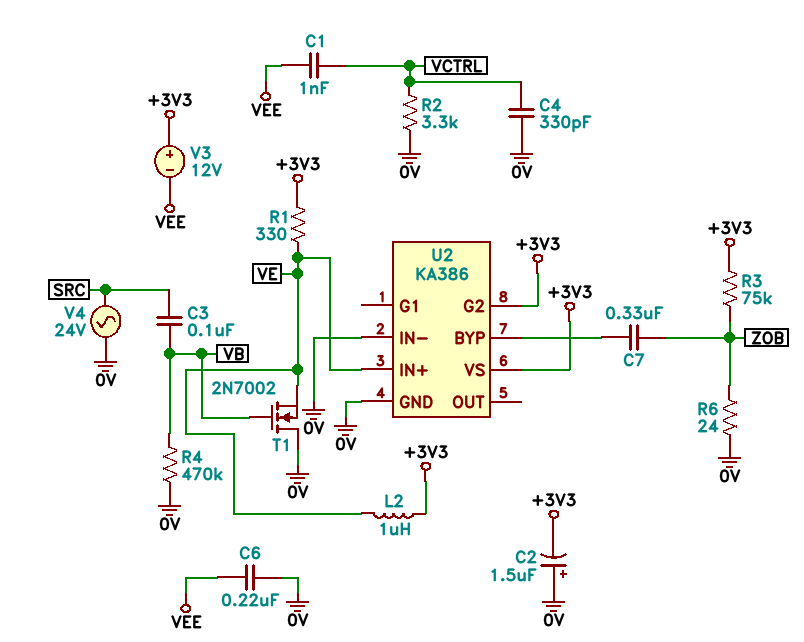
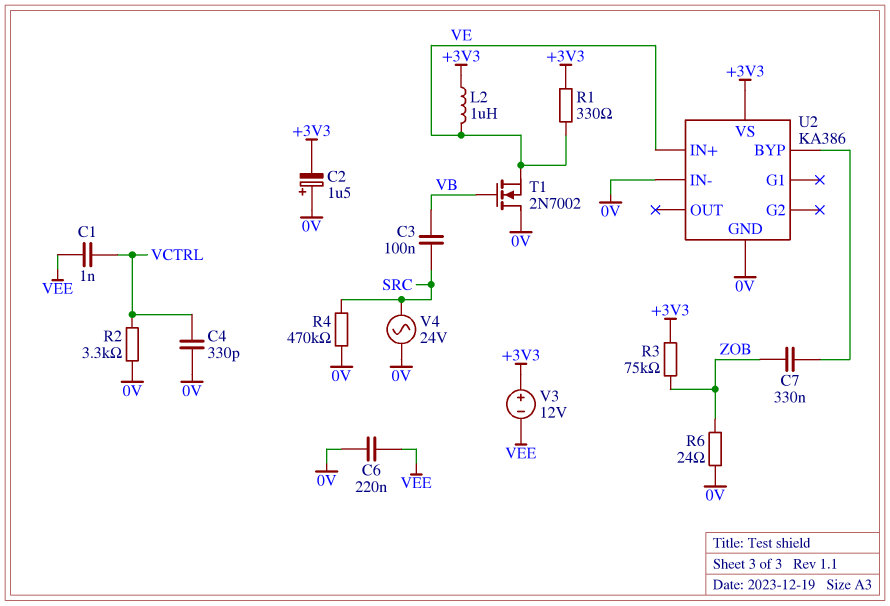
R4: 470k (0V, VB) -> 470k (0V, SRC)
U2 pin G2: +3V3 -> none

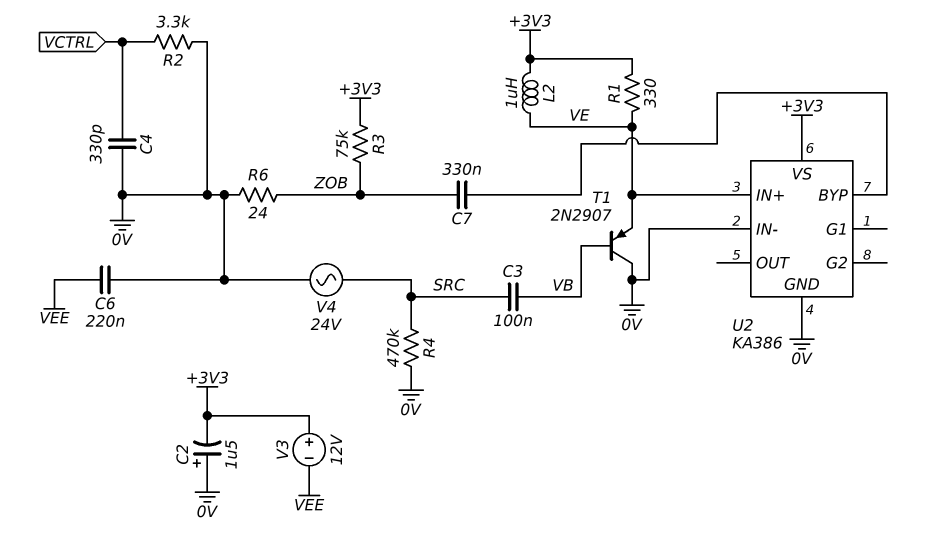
C1: 1nF (VCTRL, VEE) -> none
T1: NMOS 2N7002 (G VB, D 0V, S VE) -> PNP 2N2907 (B VB, C 0V, E VE)

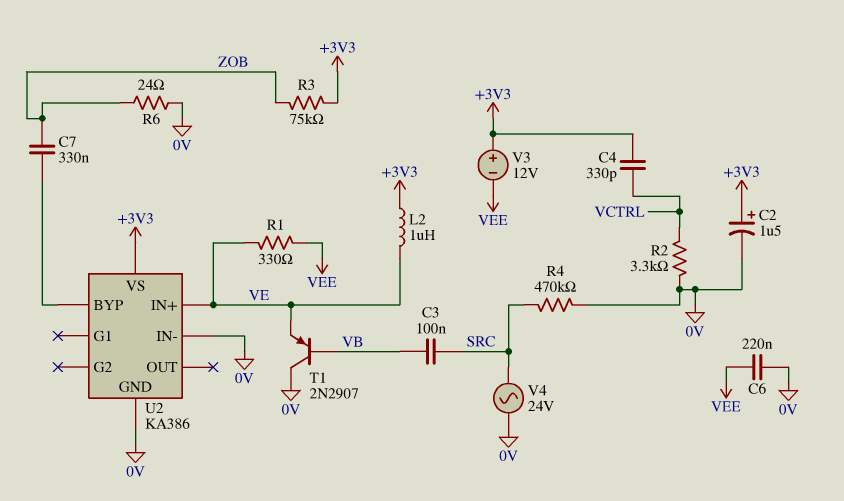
C2: 1.5uF (plus 0V, minus +3V3) -> 1.5uF (plus +3V3, minus 0V)
C4: 330pF (0V, VCTRL) -> 330pF (+3V3, VCTRL)
R1: 330 (+3V3, VE) -> 330 (VE, VEE)

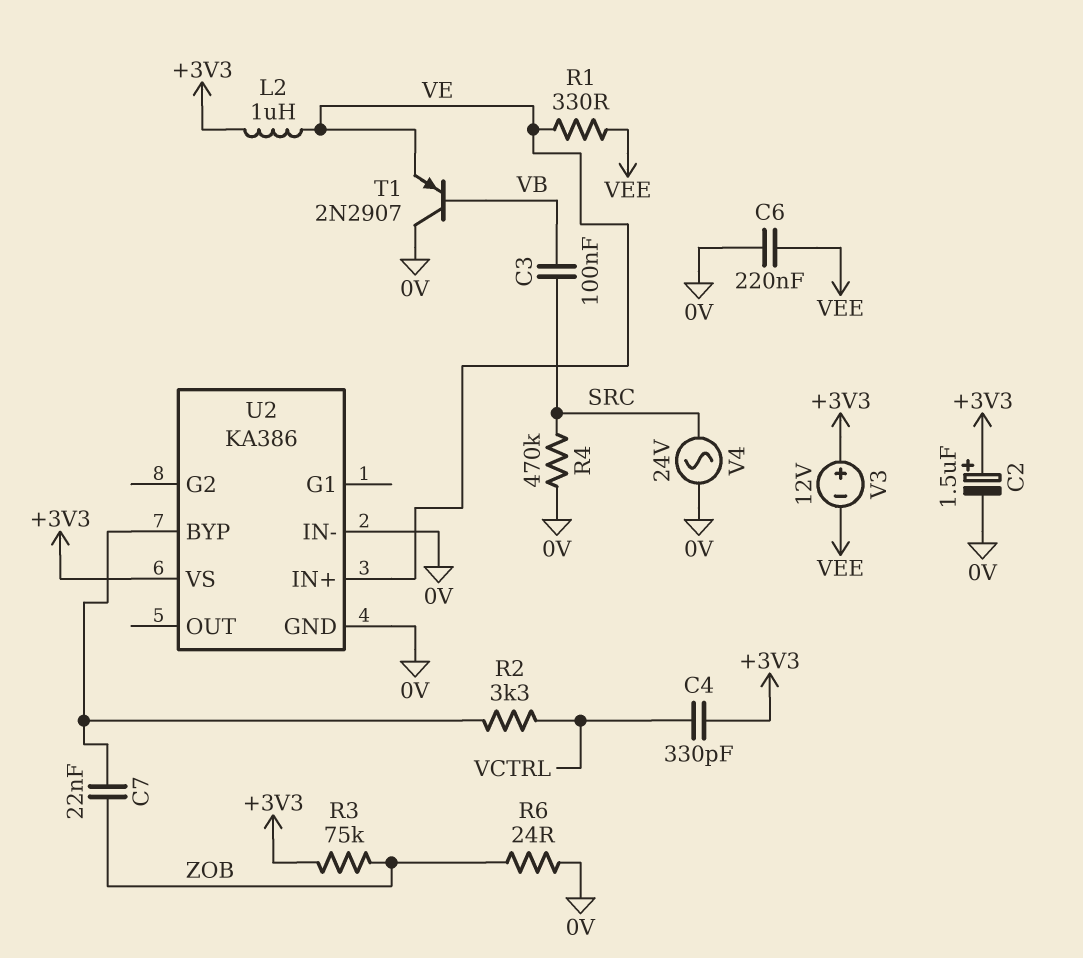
C7: 330nF (U2/BYP, ZOB) -> 22nF (U2/BYP, ZOB)
R2: 3.3k (0V, VCTRL) -> 3.3k (U2/BYP, VCTRL)

